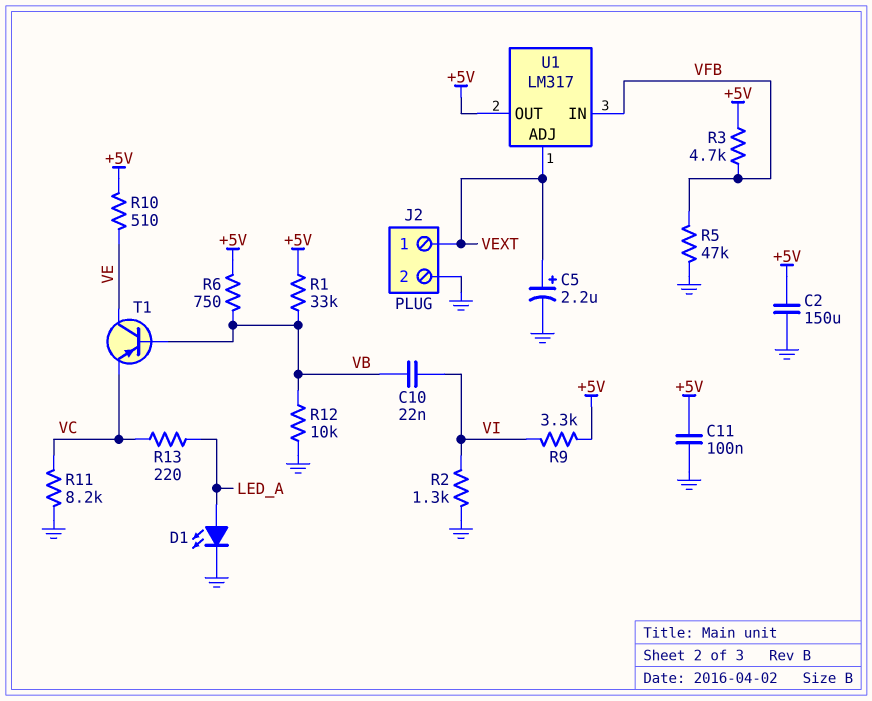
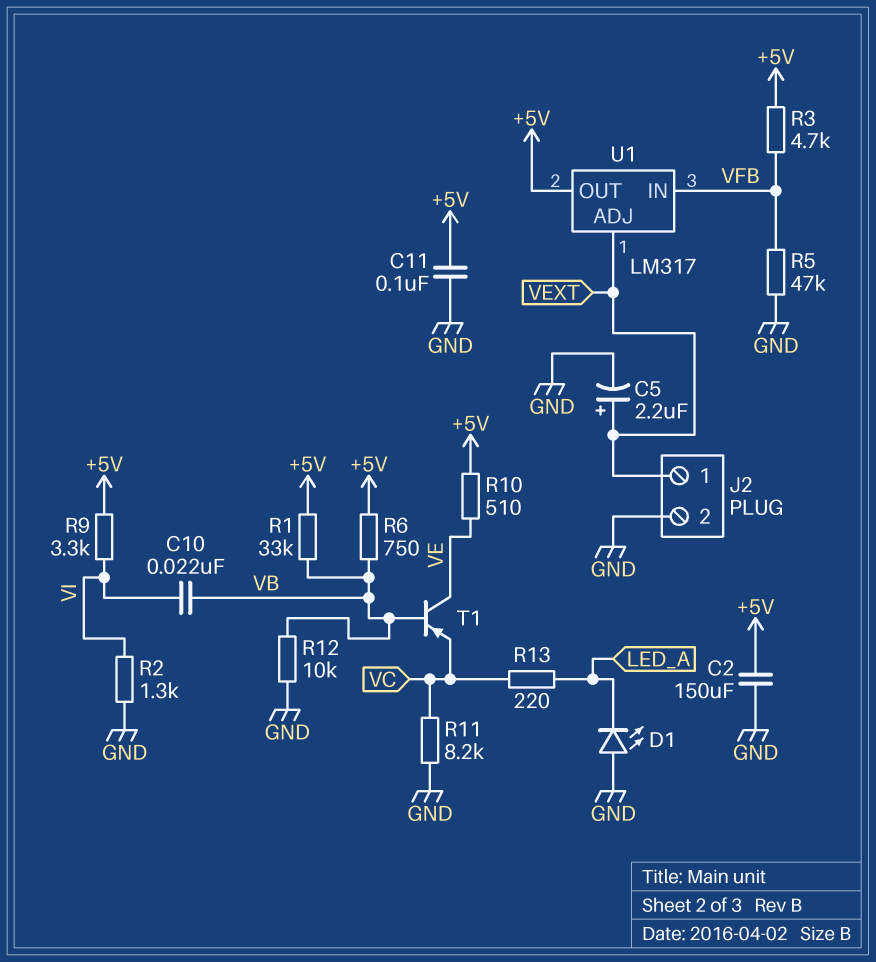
D1: LED (A LED_A, K GND) -> LED (A GND, K LED_A)

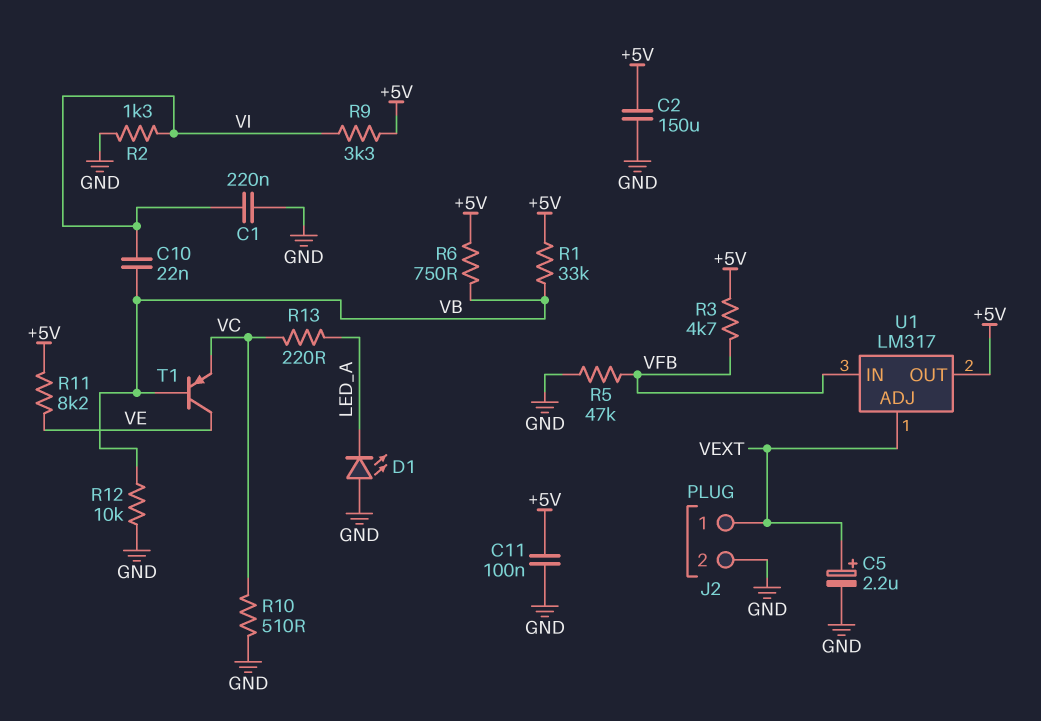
C1: none -> 220nF (GND, VI)
R10: 510 (+5V, VE) -> 510 (GND, VC)
R11: 8.2k (GND, VC) -> 8.2k (+5V, VE)

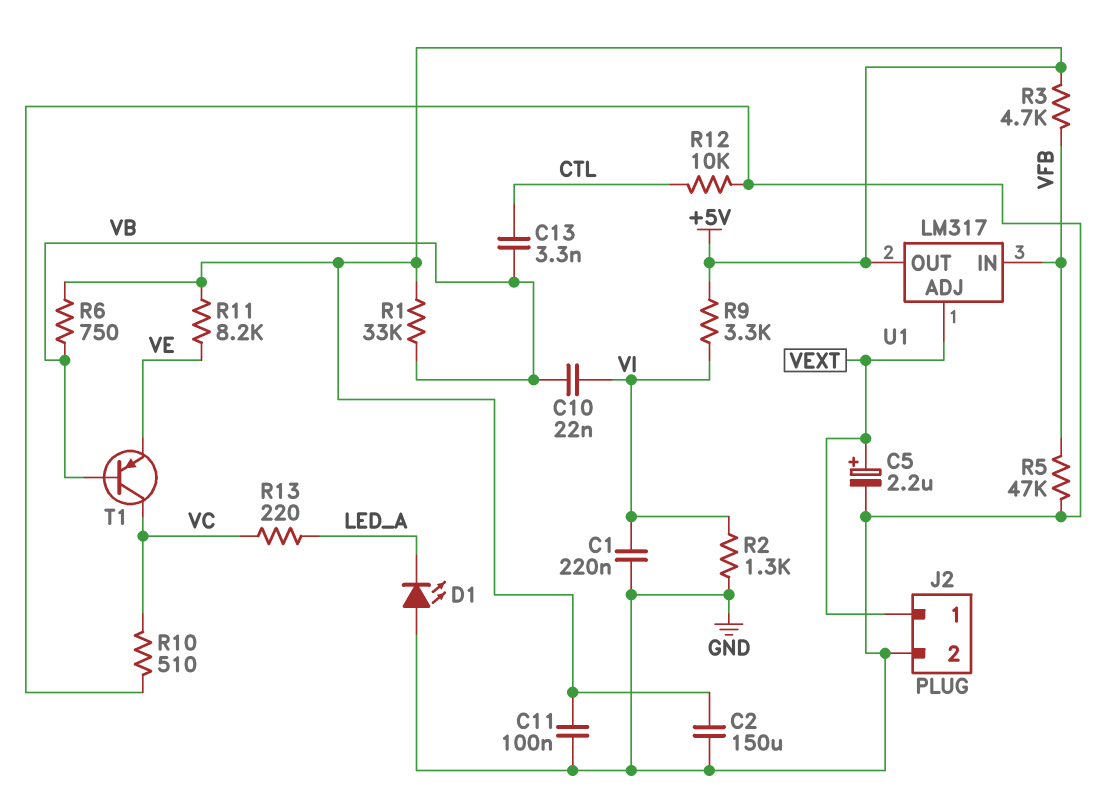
C13: none -> 3.3nF (CTL, VB)
R12: 10k (GND, VB) -> 10k (CTL, GND)
T1: PNP (B VB, C VE, E VC) -> PNP (B VB, C VC, E VE)

